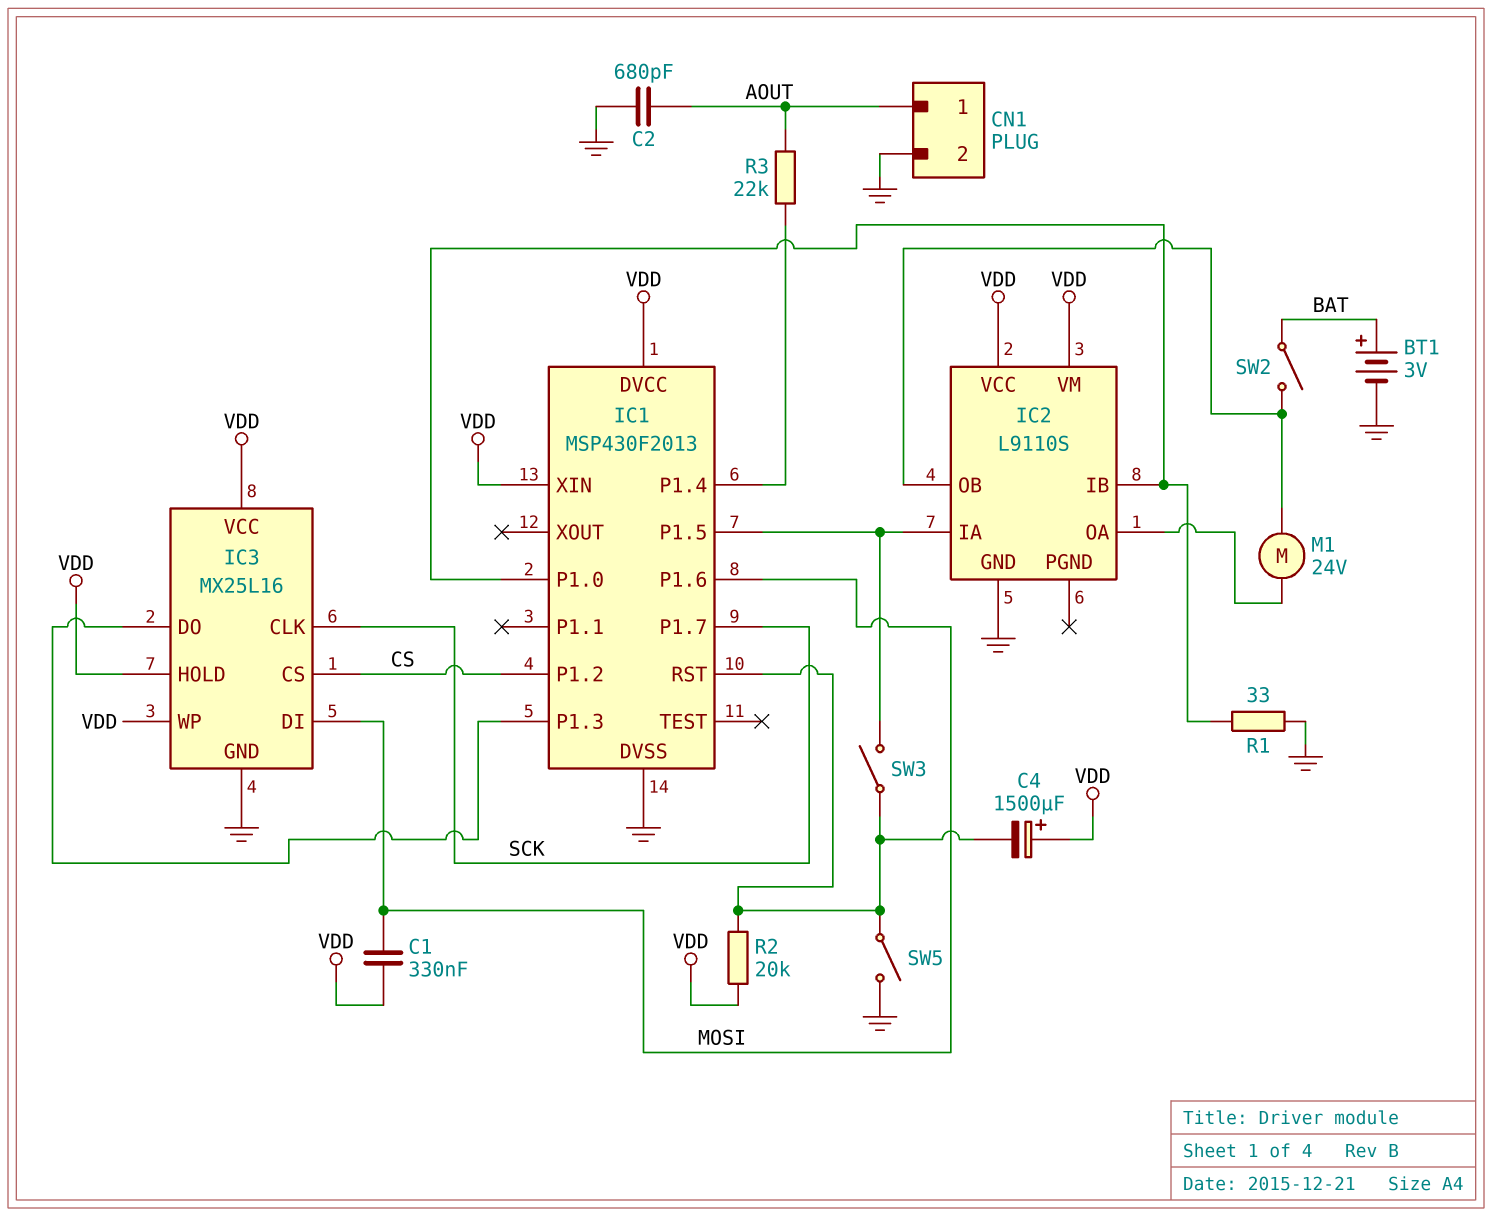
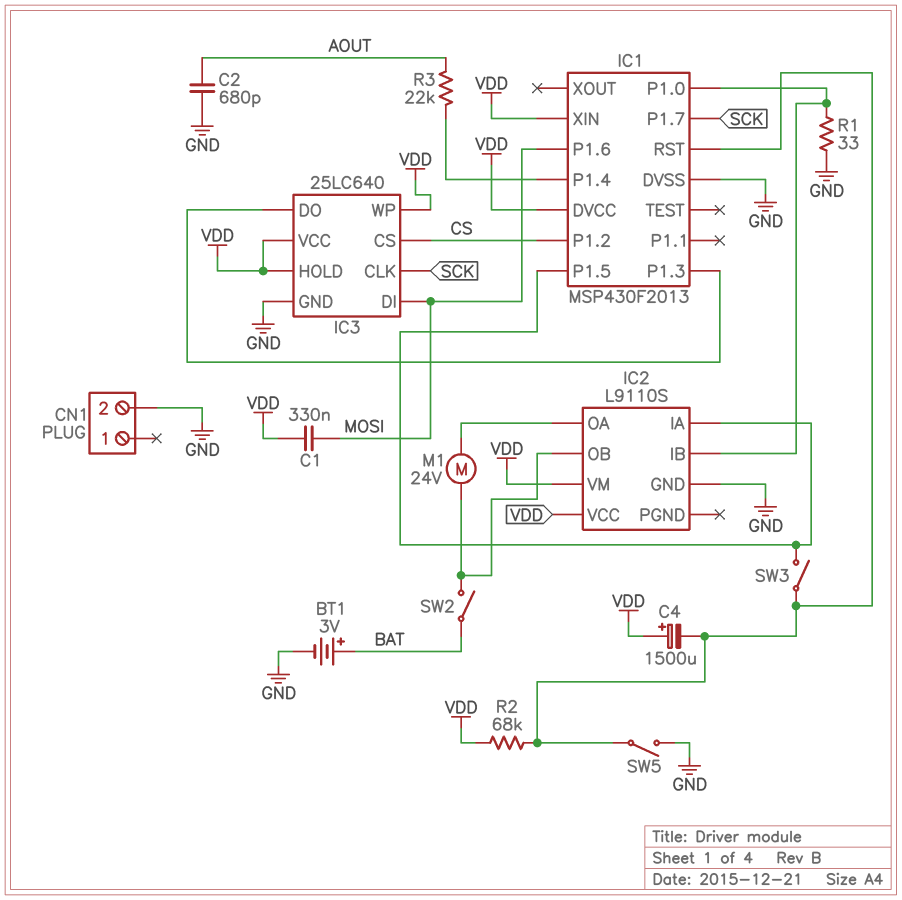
CN1 pin 1: AOUT -> none
IC3: MX25L16 -> 25LC640
R2: 20k (IC1/RST, VDD) -> 68k (IC1/RST, VDD)

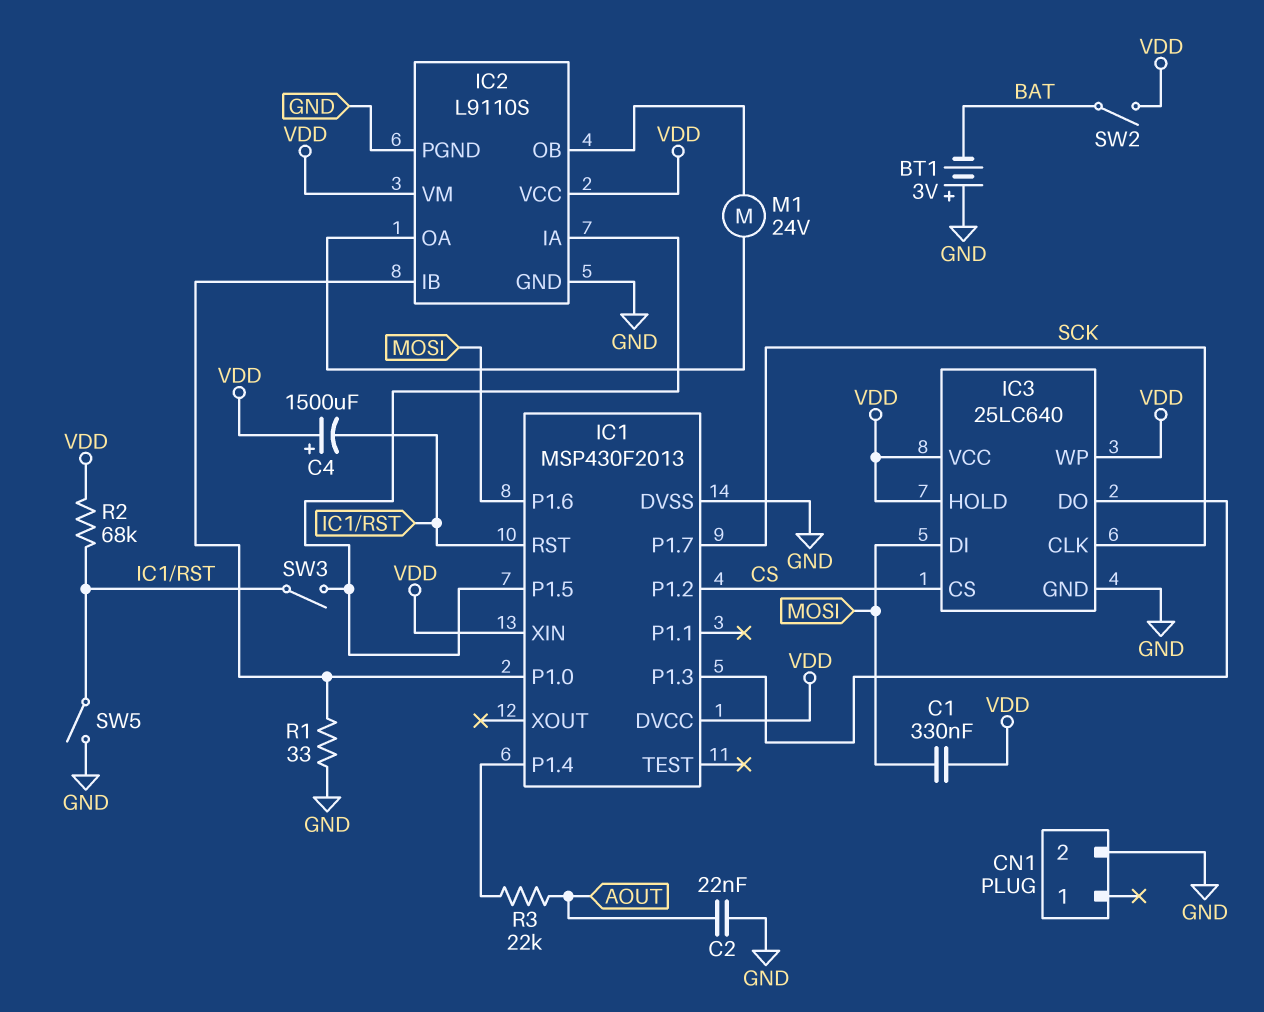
BT1: 3V (plus BAT, minus GND) -> 3V (plus GND, minus BAT)
C2: 680pF (AOUT, GND) -> 22nF (AOUT, GND)
IC2 pin PGND: none -> GND
SW2: switch (BAT, IC2/OB) -> switch (BAT, VDD)

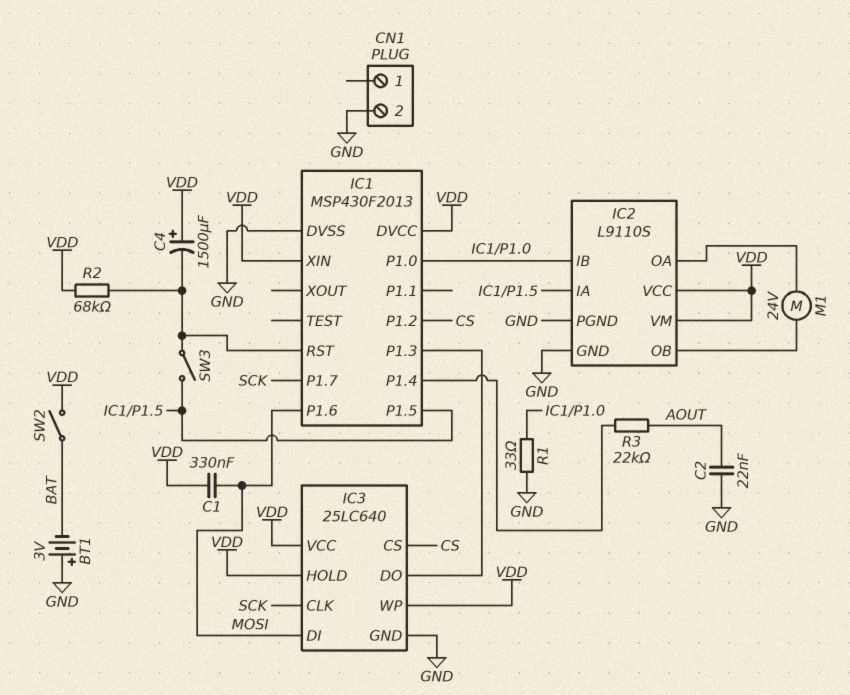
SW5: switch (GND, IC1/RST) -> none

